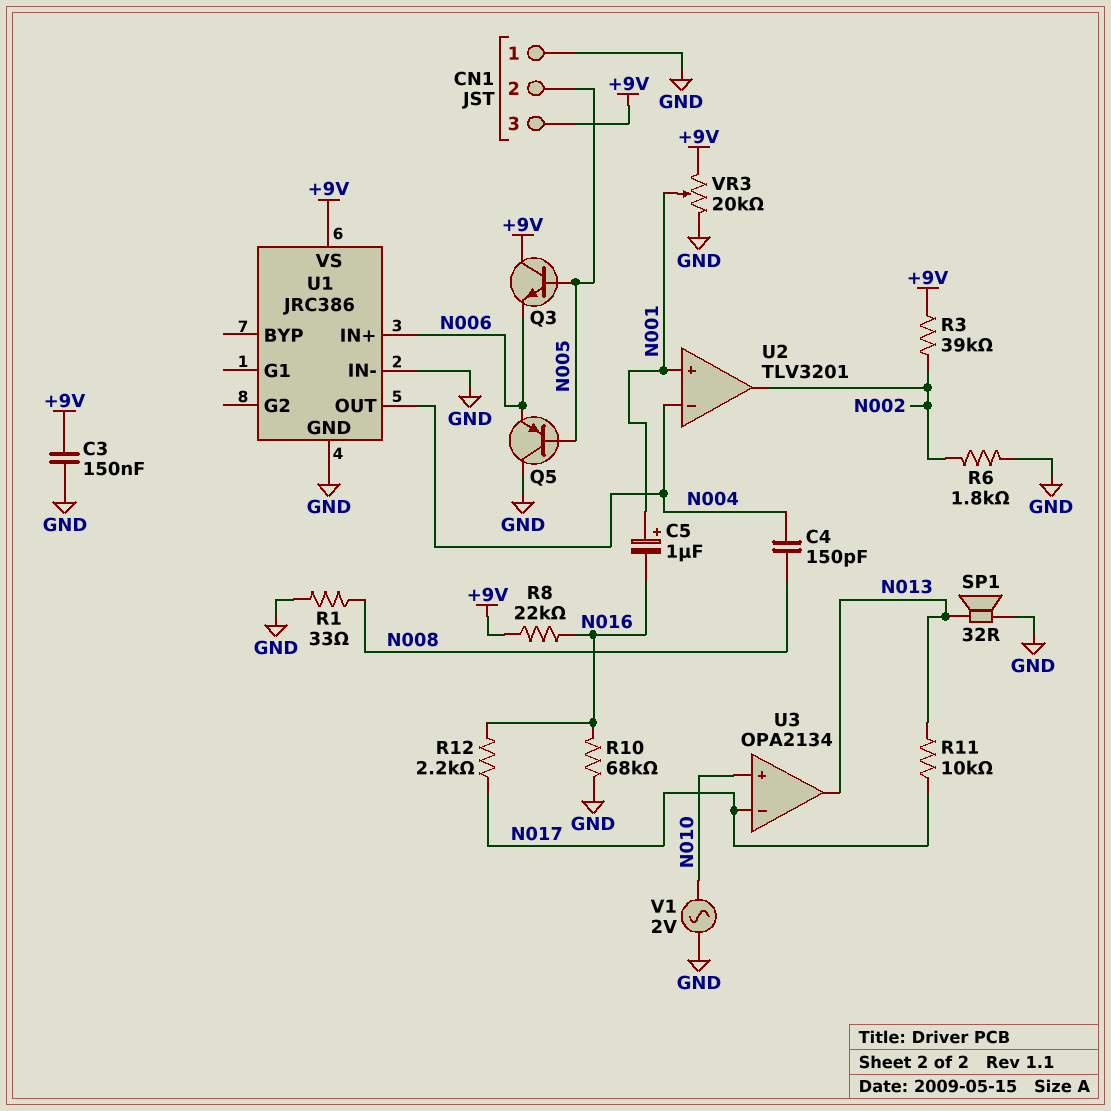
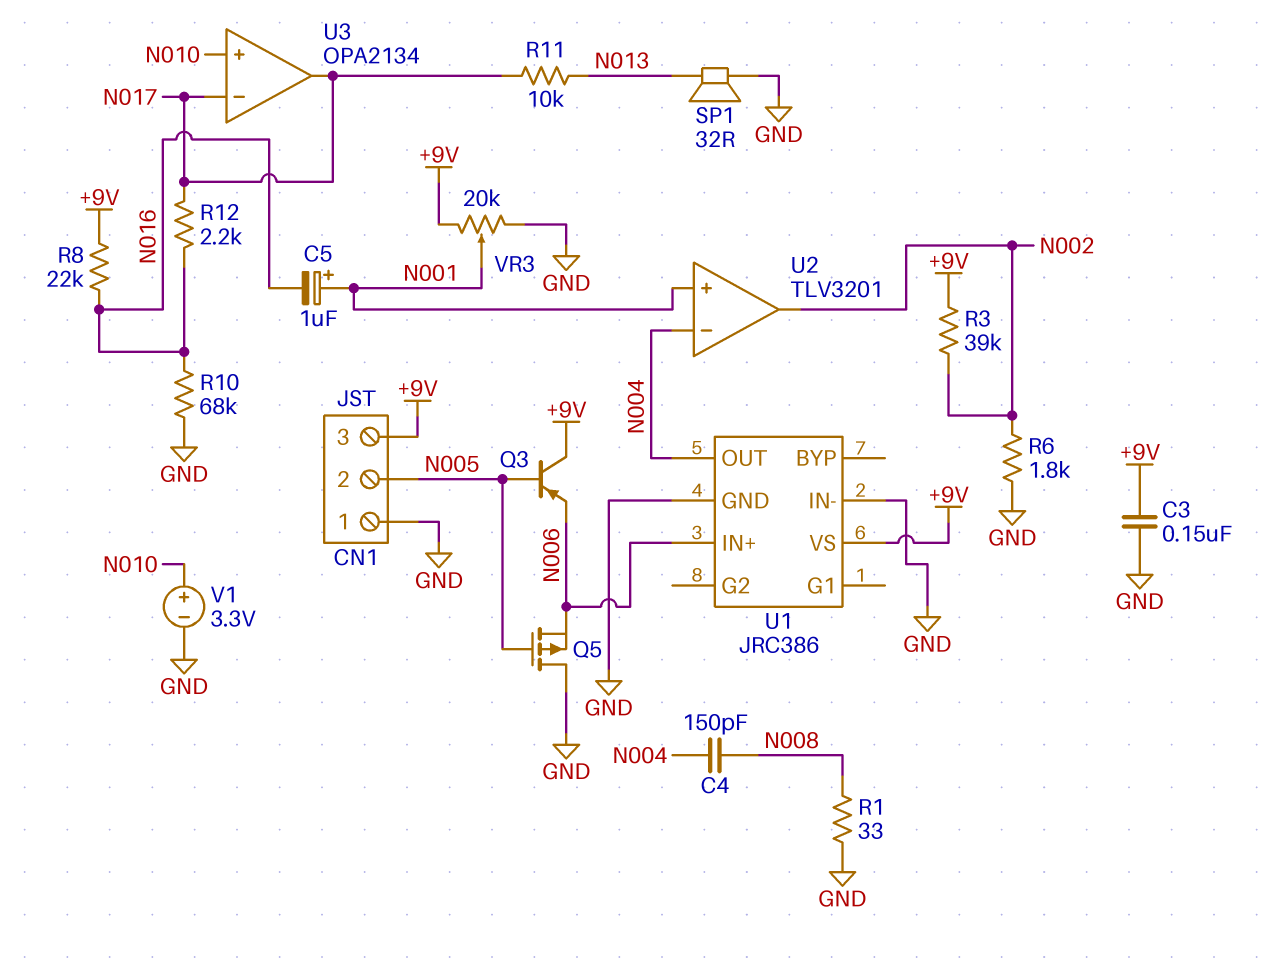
Q3: NPN (B N005, C +9V, E N006) -> PNP (B N005, C +9V, E N006)
Q5: PNP (B N005, C GND, E N006) -> PMOS (G N005, D GND, S N006)
U3 pin out: N013 -> N017
V1: AC 2V (GND, N010) -> 3.3V (plus N010, minus GND)

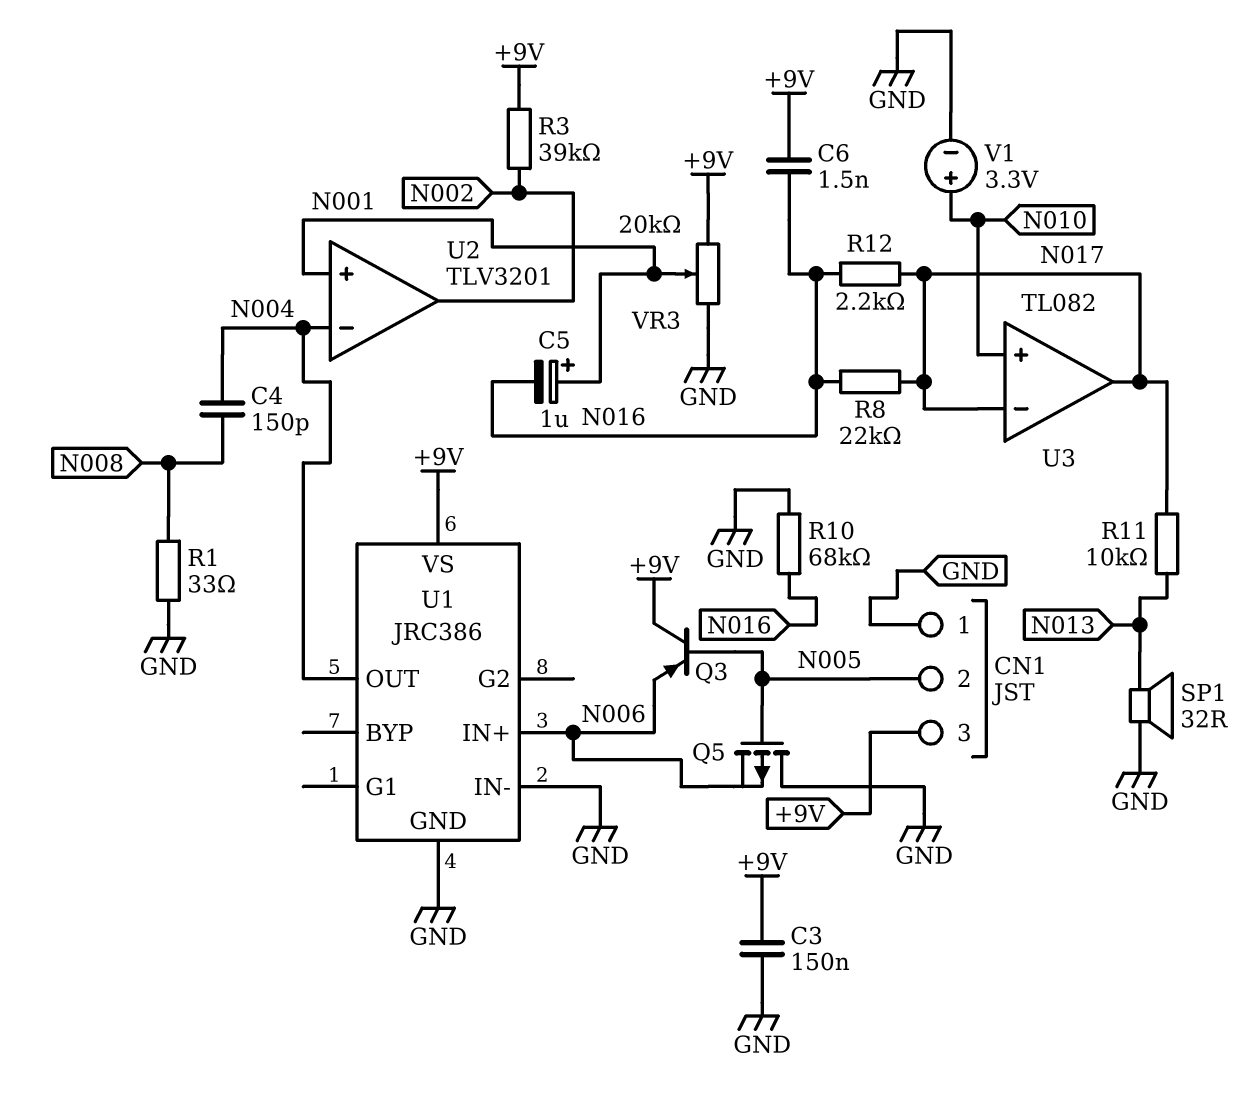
C6: none -> 1.5nF (+9V, N016)
R6: 1.8k (GND, N002) -> none
R8: 22k (+9V, N016) -> 22k (N016, N017)
U3: OPA2134 -> TL082

